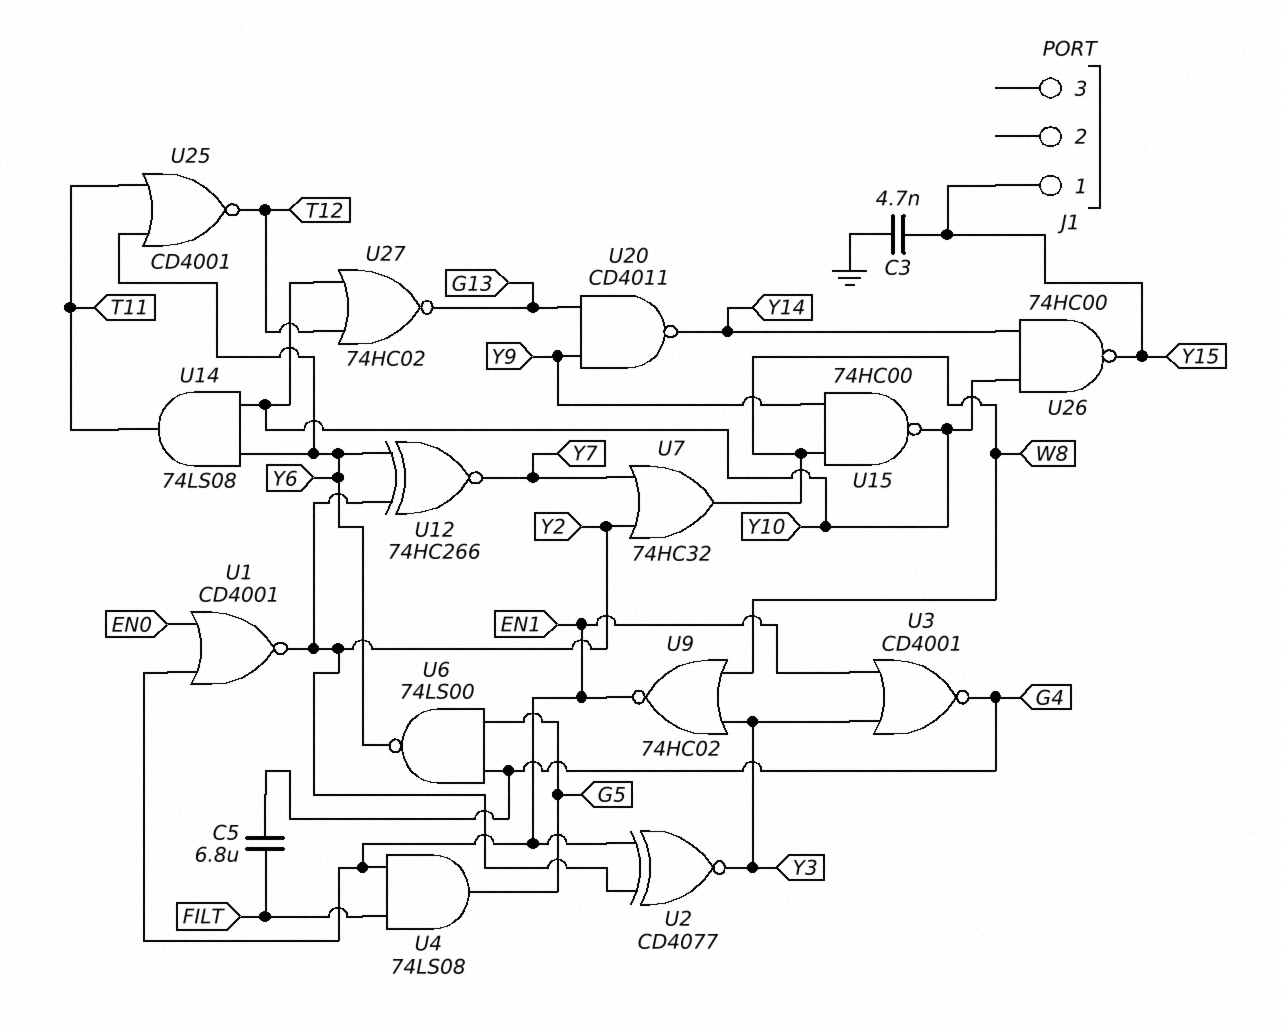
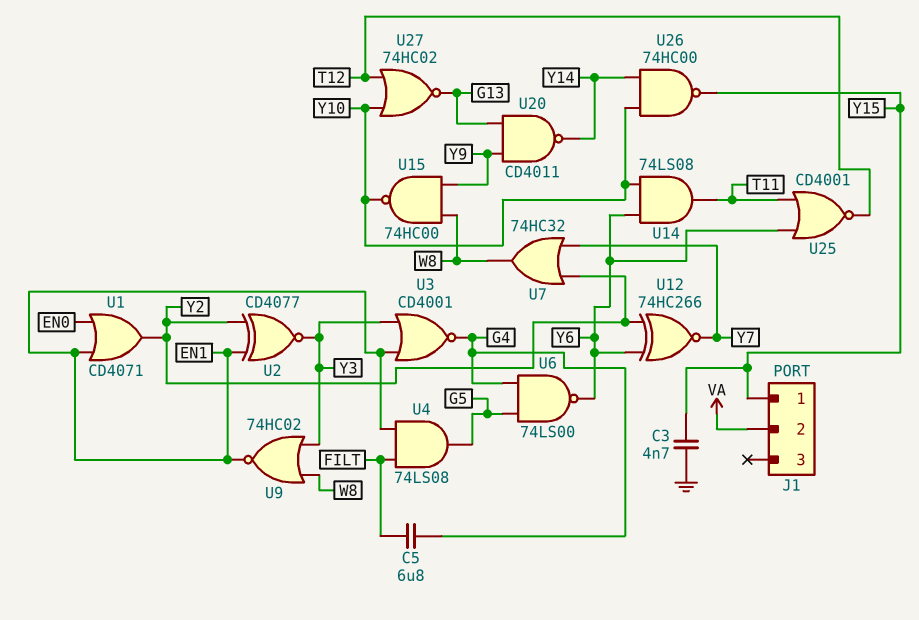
J1 pin 2: none -> VA
U1: NOR CD4001 (in EN0, in EN1, out Y2) -> OR CD4071 (in EN0, in EN1, out Y2)

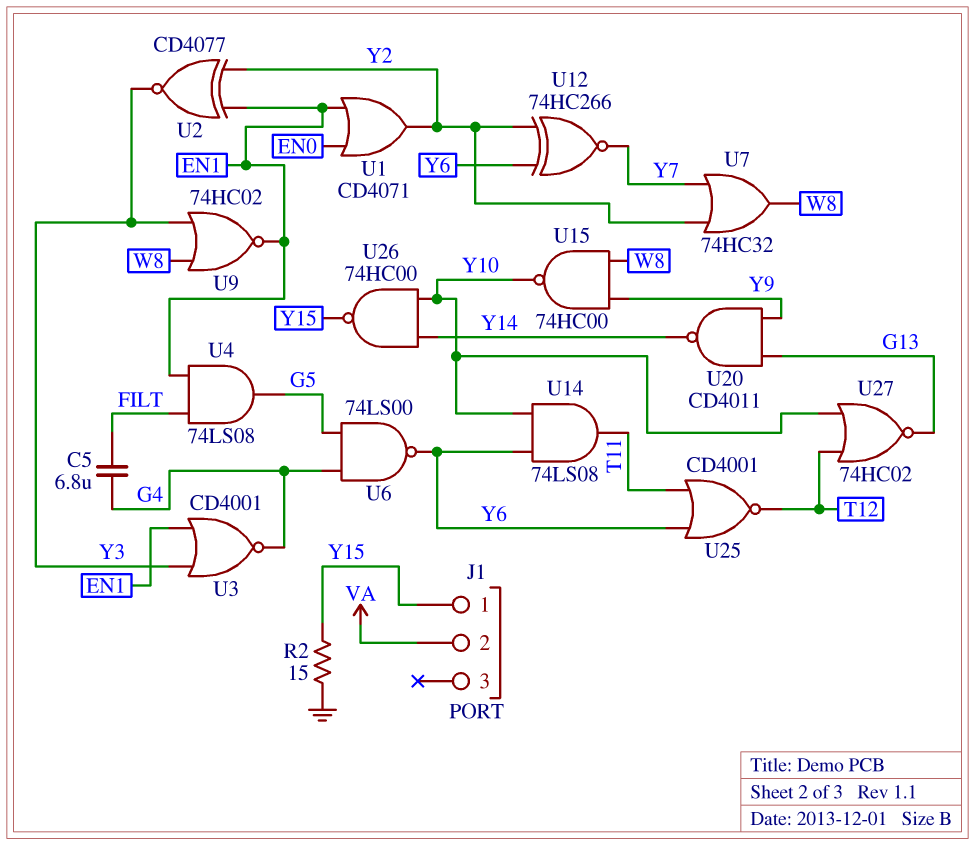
C3: 4.7nF (GND, Y15) -> none
R2: none -> 15 (GND, Y15)

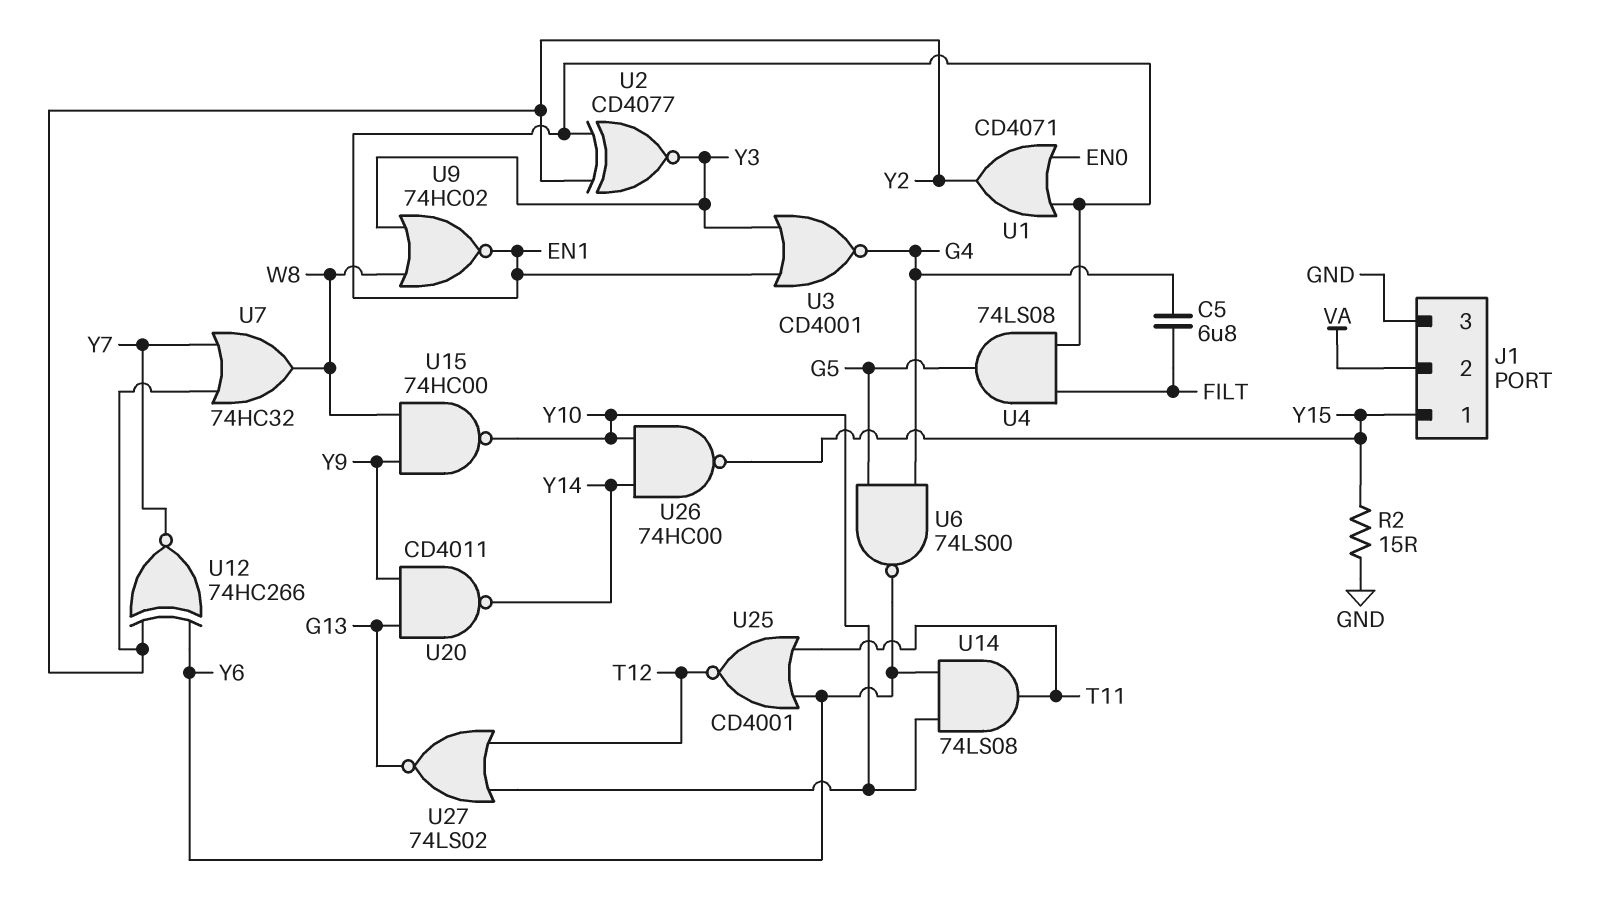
J1 pin 3: none -> GND
U27: NOR 74HC02 (in T12, in Y10, out G13) -> NOR 74LS02 (in T12, in Y10, out G13)

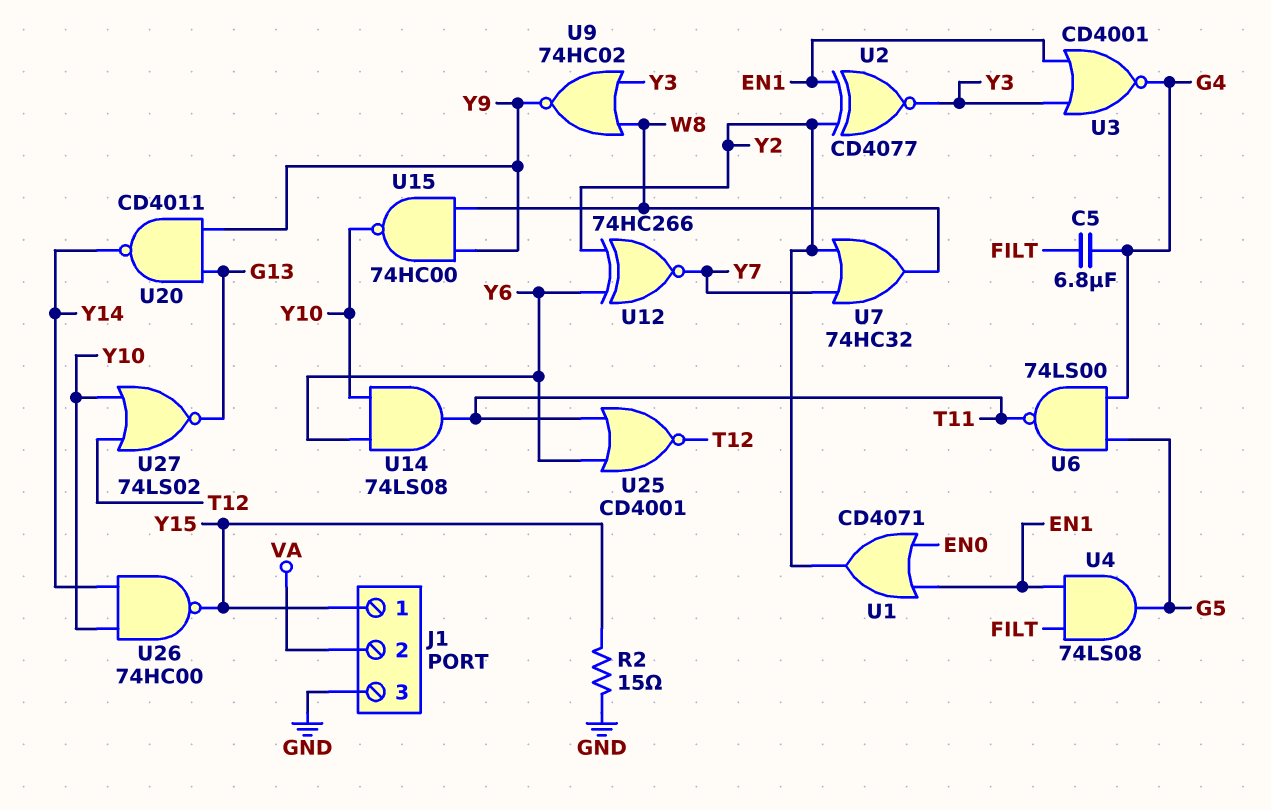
U6: NAND 74LS00 (in G4, in G5, out Y6) -> NAND 74LS00 (in G4, in G5, out T11)
U9: NOR 74HC02 (in W8, in Y3, out EN1) -> NOR 74HC02 (in W8, in Y3, out Y9)

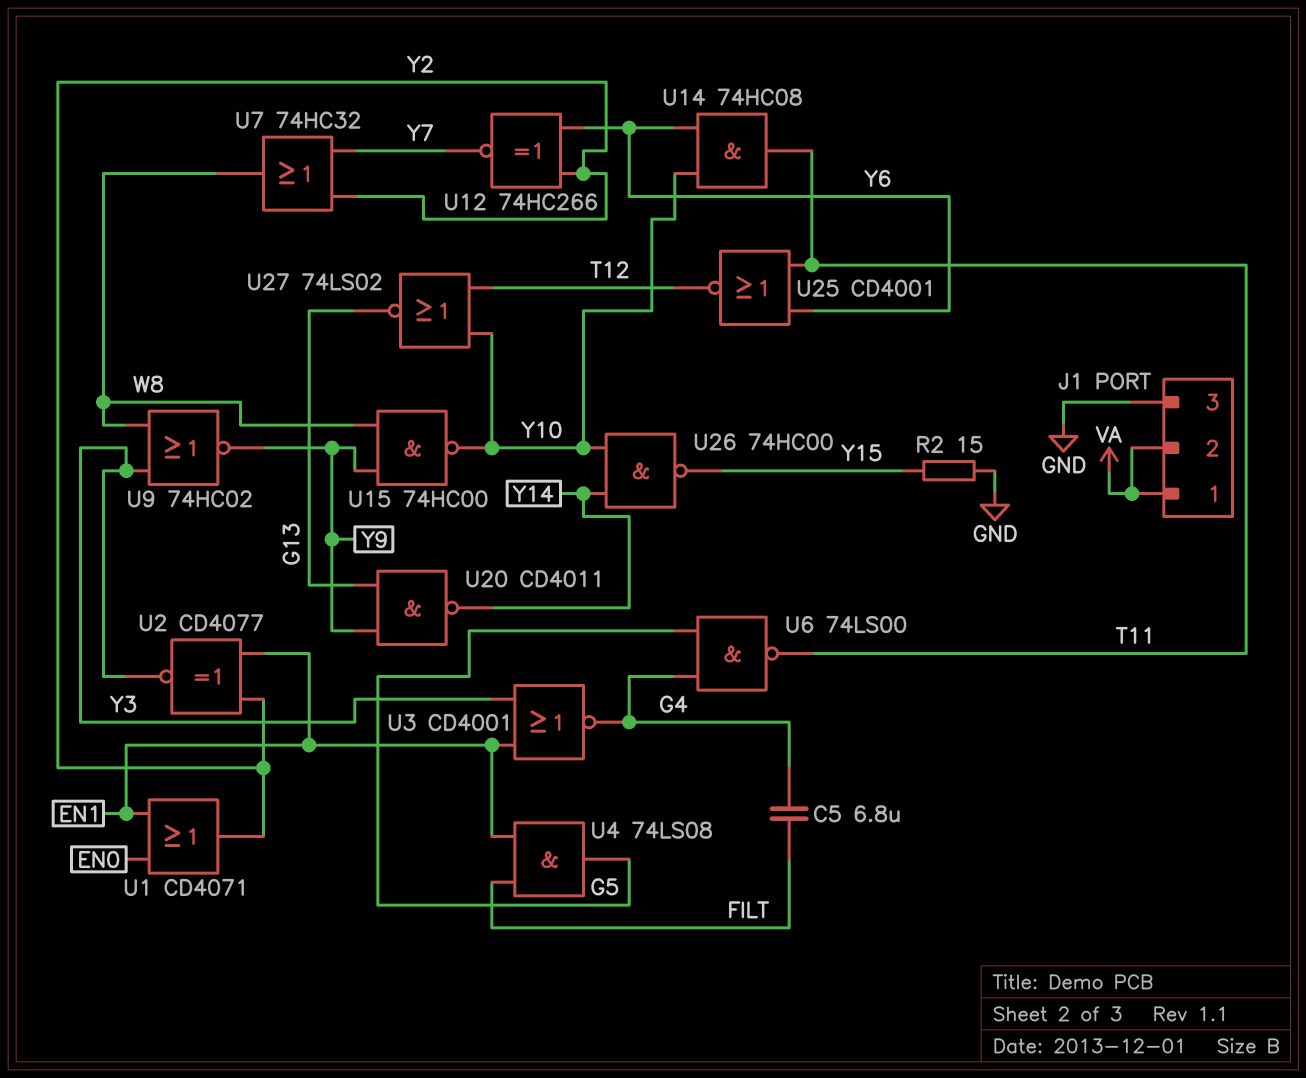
J1 pin 1: Y15 -> VA
U14: AND 74LS08 (in Y6, in Y10, out T11) -> AND 74HC08 (in Y6, in Y10, out T11)

